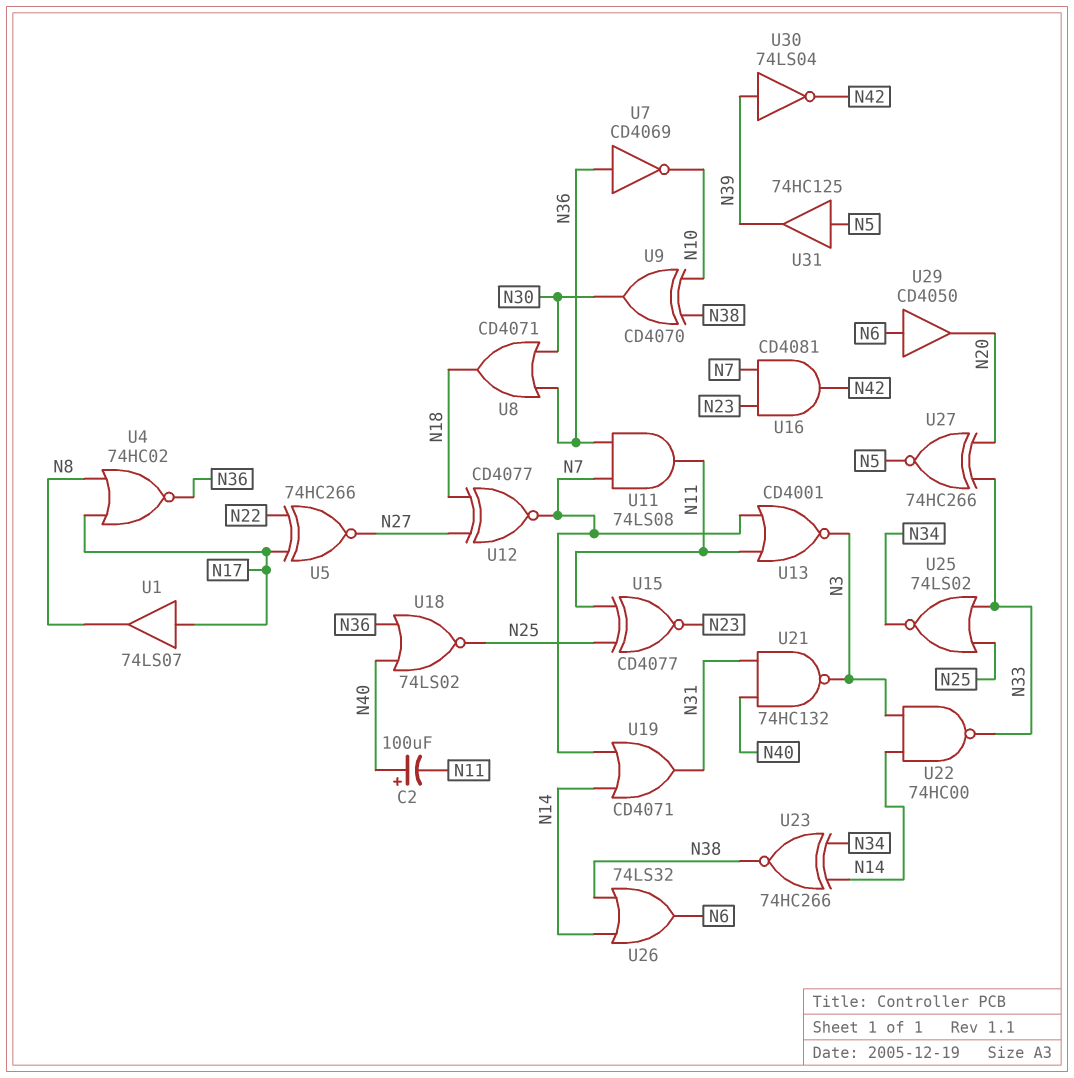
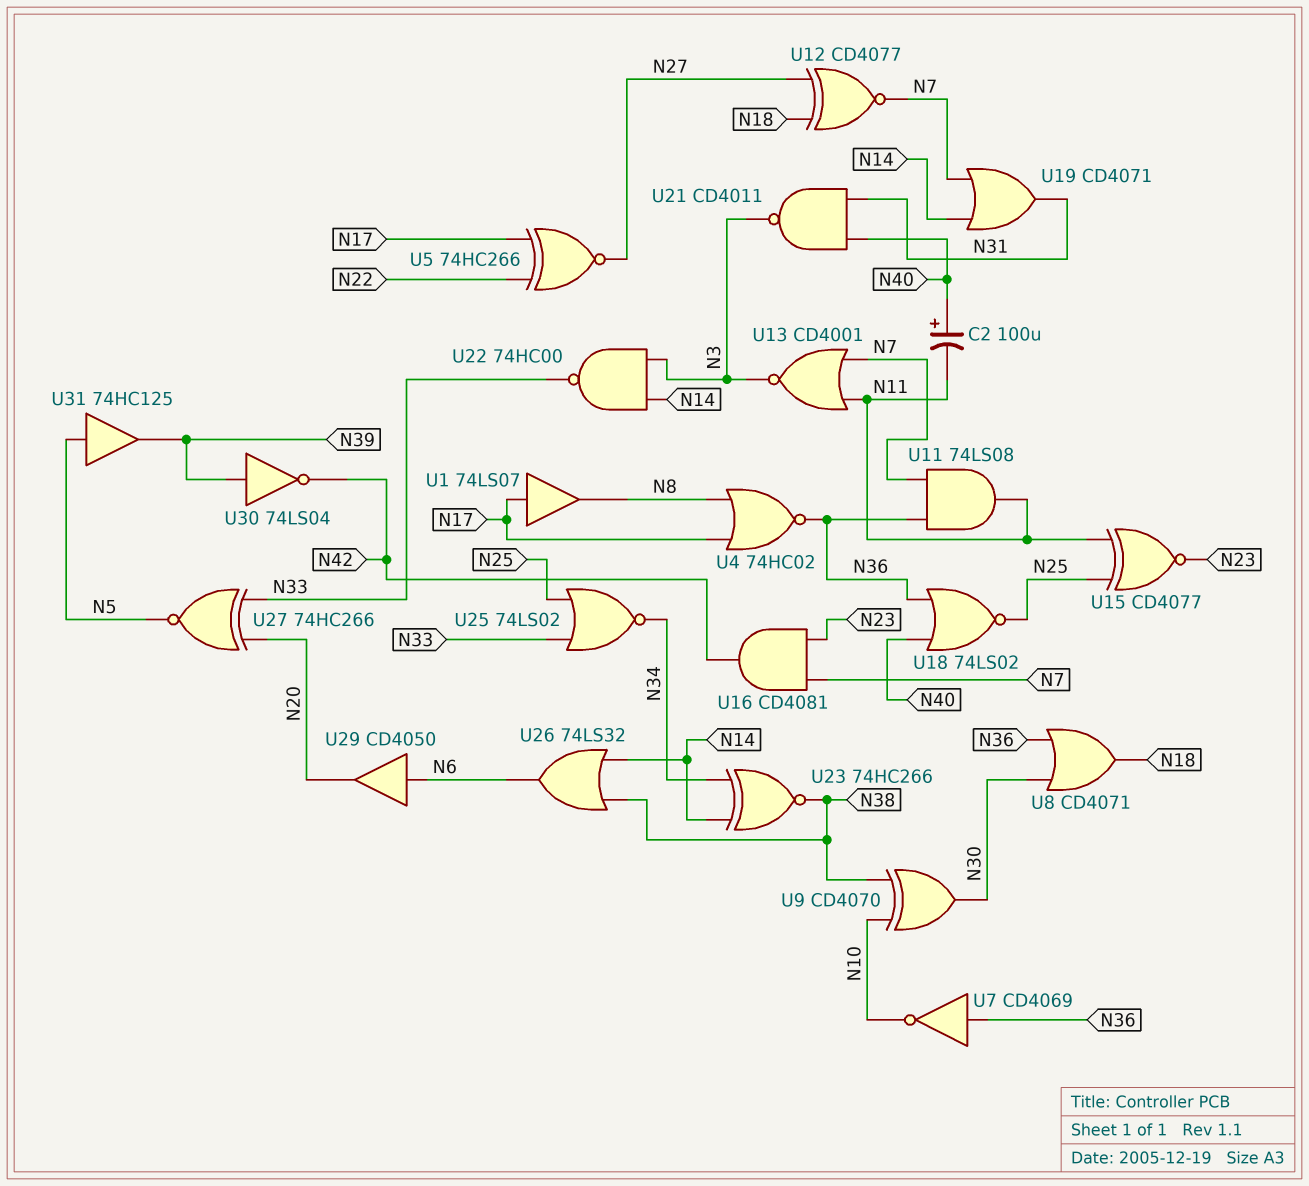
U21: NAND 74HC132 (in N31, in N40, out N3) -> NAND CD4011 (in N31, in N40, out N3)

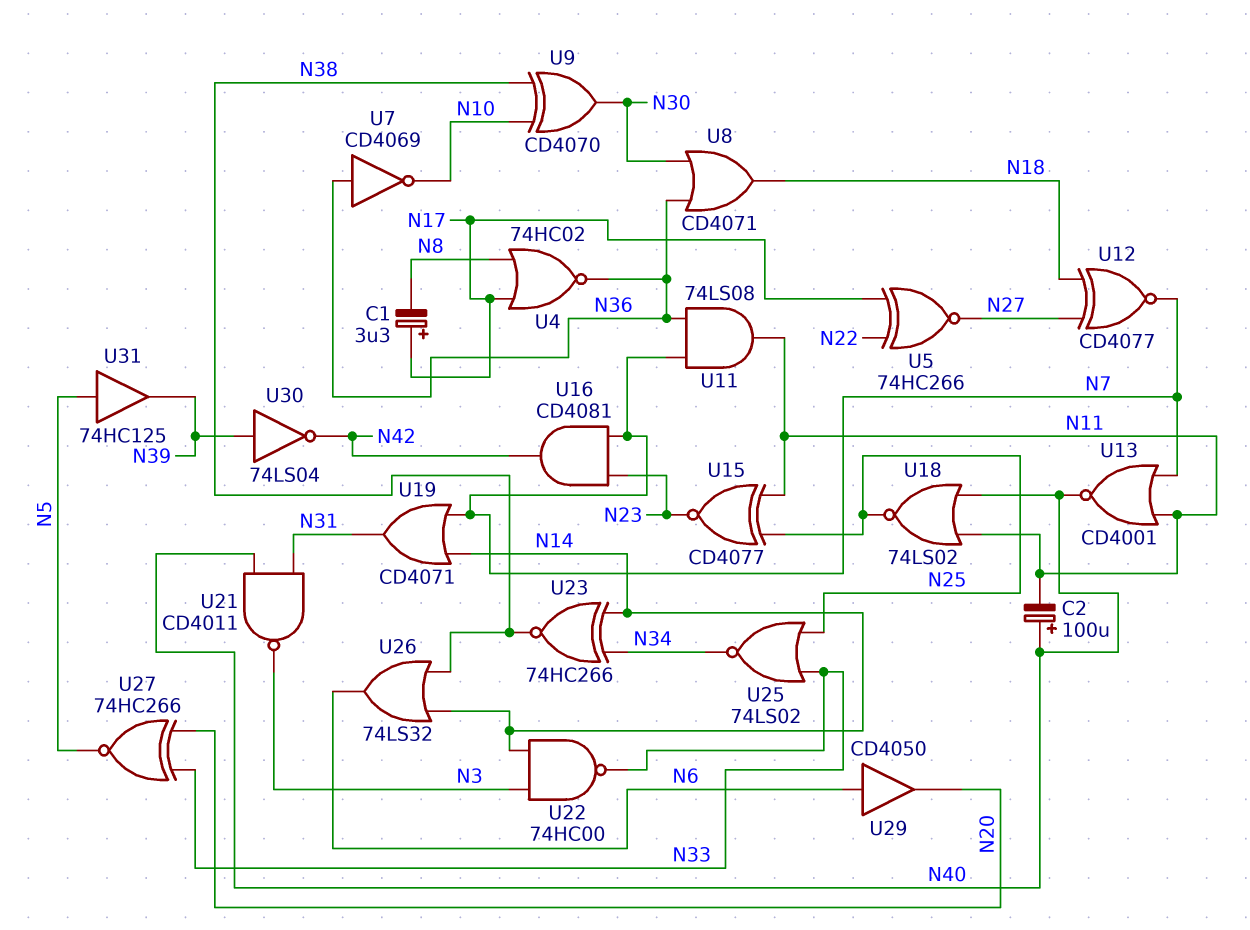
C1: none -> 3.3uF (plus N17, minus N8)
U1: buffer 74LS07 (in N17, out N8) -> none
U13: NOR CD4001 (in N7, in N11, out N3) -> NOR CD4001 (in N7, in N11, out N40)
U18: NOR 74LS02 (in N36, in N40, out N25) -> NOR 74LS02 (in N11, in N40, out N25)

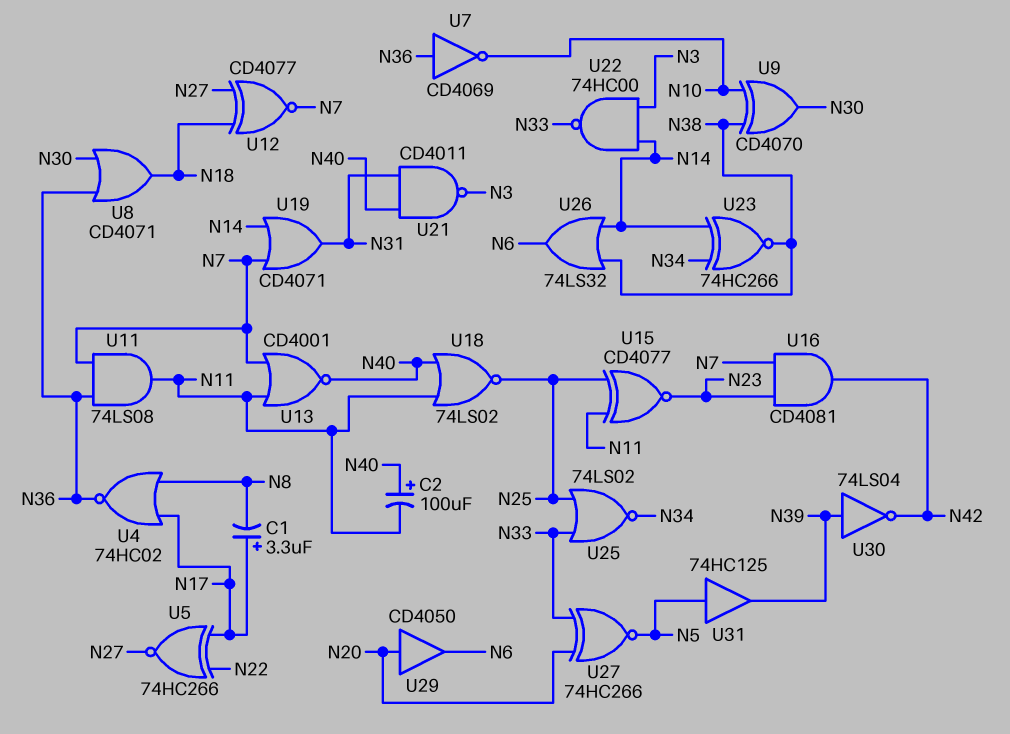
U29: buffer CD4050 (in N6, out N20) -> buffer CD4050 (in N20, out N6)

